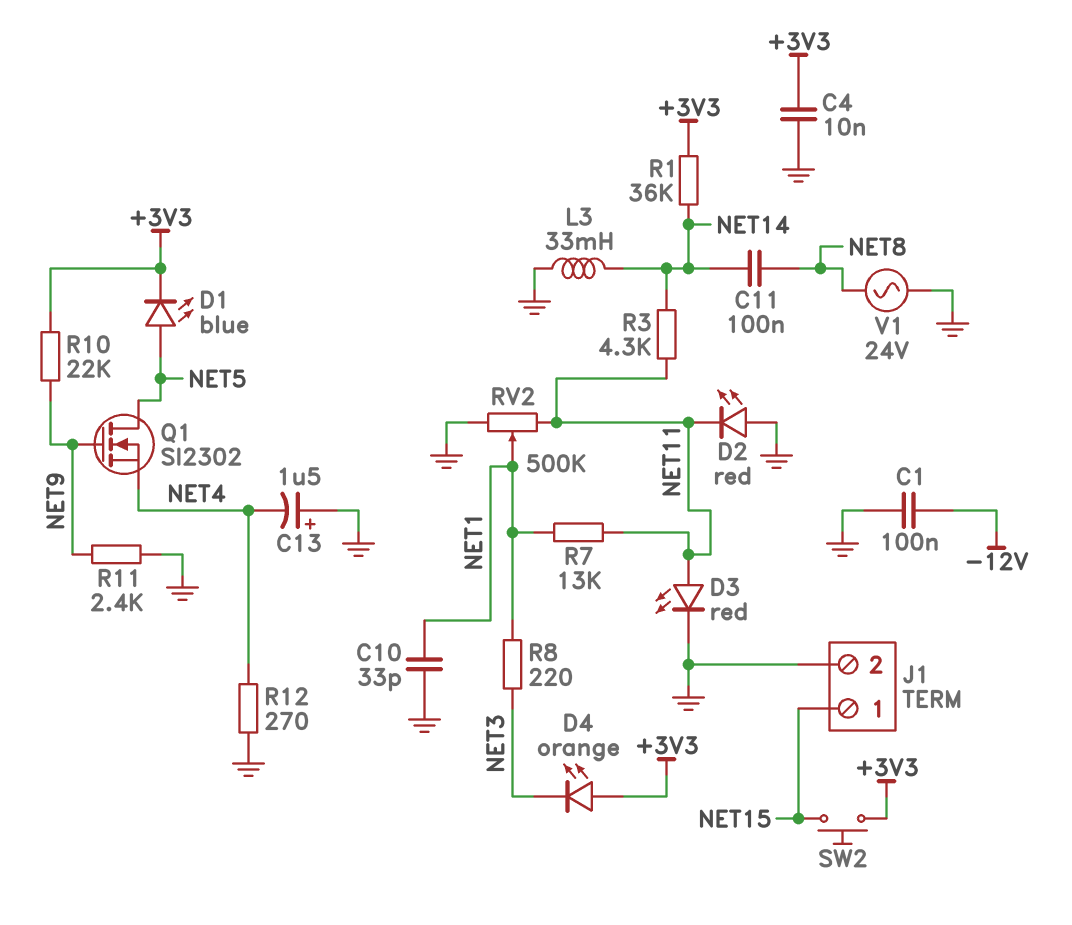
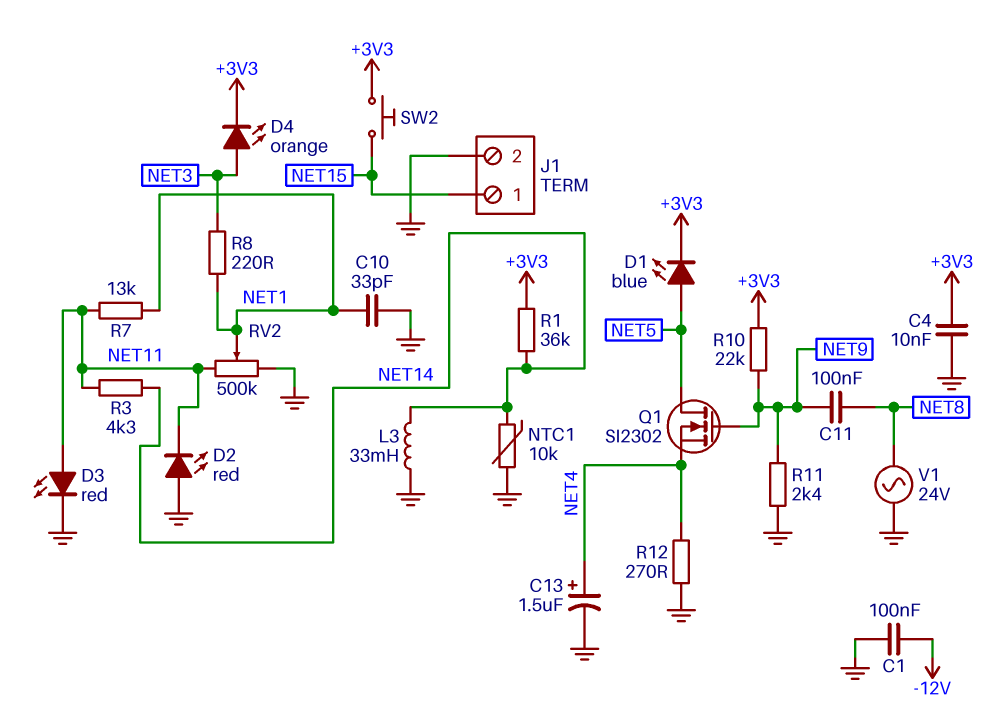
C11: 100nF (NET8, NET14) -> 100nF (NET8, NET9)
C13: 1.5uF (plus GND, minus NET4) -> 1.5uF (plus NET4, minus GND)
D4: LED orange (A +3V3, K NET3) -> LED orange (A NET3, K +3V3)
NTC1: none -> 10k (GND, NET14)

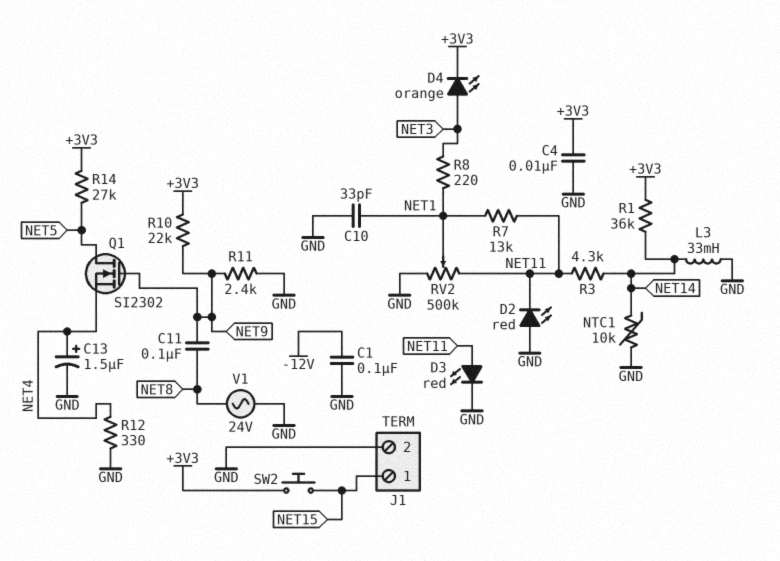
D1: LED blue (A NET5, K +3V3) -> none
R12: 270 (GND, NET4) -> 330 (GND, NET4)
R14: none -> 27k (+3V3, NET5)

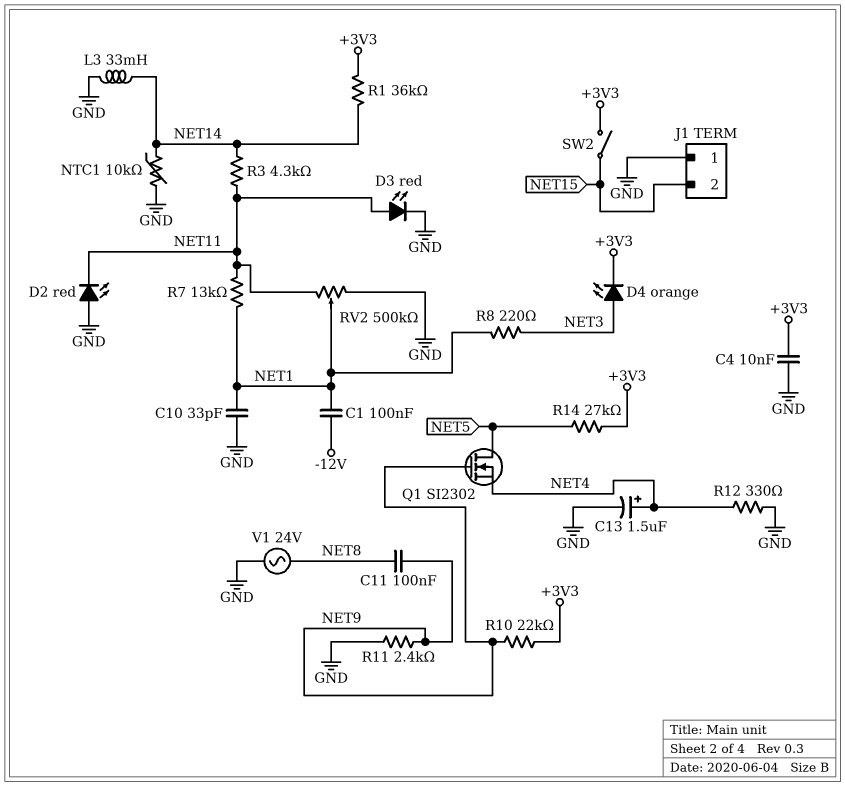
C1: 100nF (-12V, GND) -> 100nF (-12V, NET1)
J1 pin 1: NET15 -> GND
J1 pin 2: GND -> NET15
SW2: button (+3V3, NET15) -> switch (+3V3, NET15)

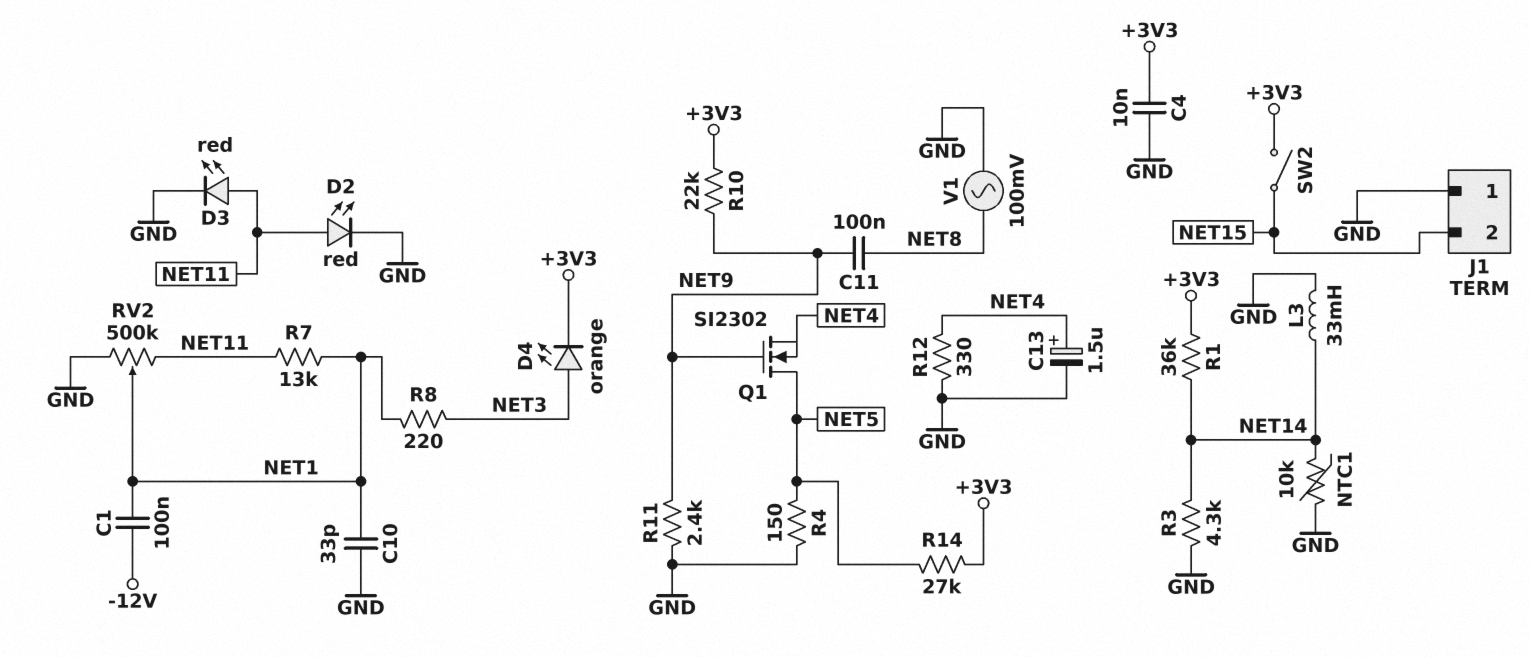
D2: LED red (A GND, K NET11) -> LED red (A NET11, K GND)
R3: 4.3k (NET11, NET14) -> 4.3k (GND, NET14)
R4: none -> 150 (GND, NET5)
V1: AC 24V (GND, NET8) -> AC 100mV (GND, NET8)

